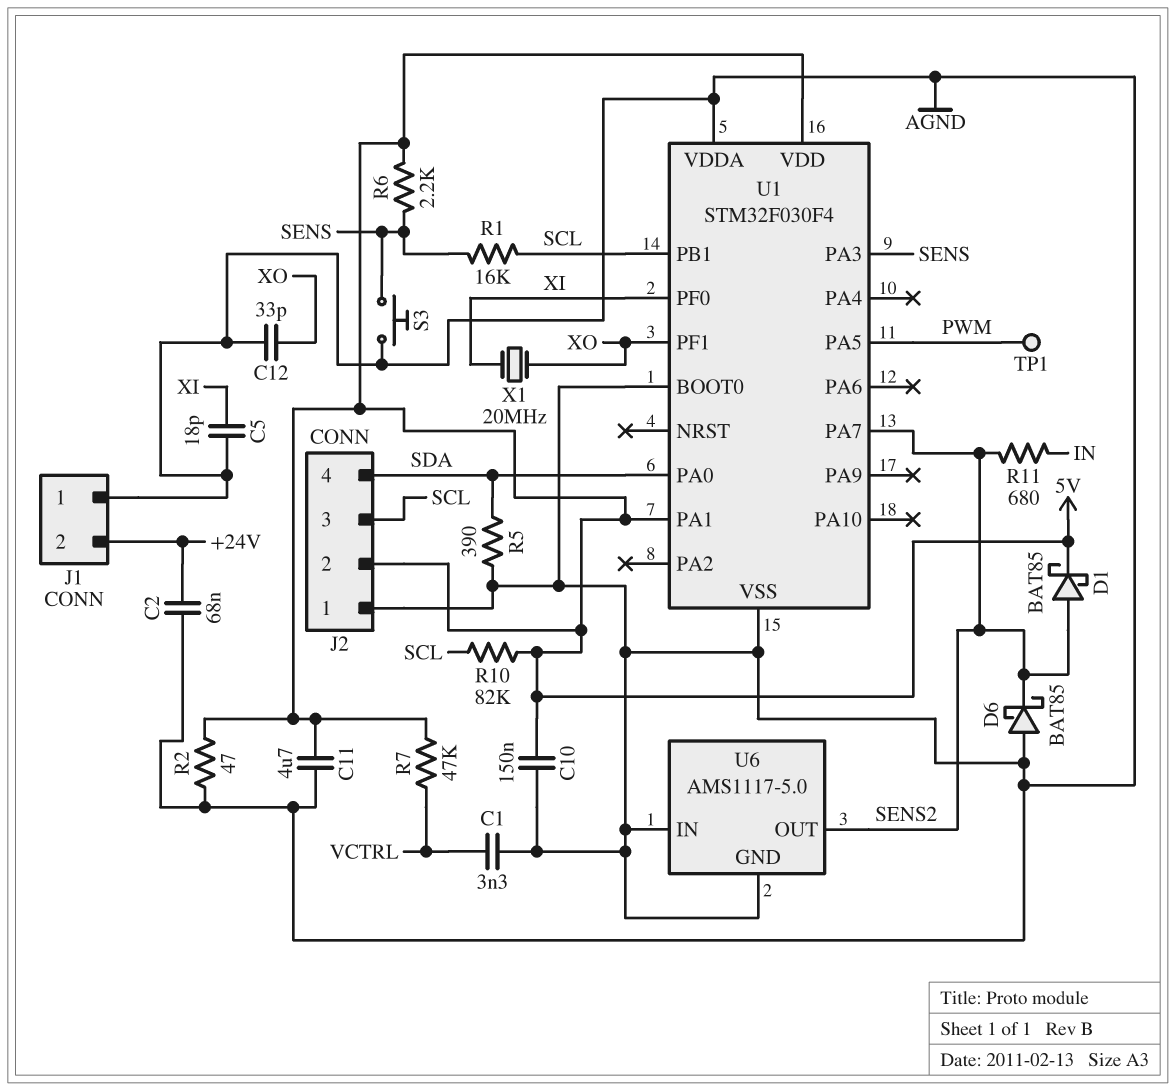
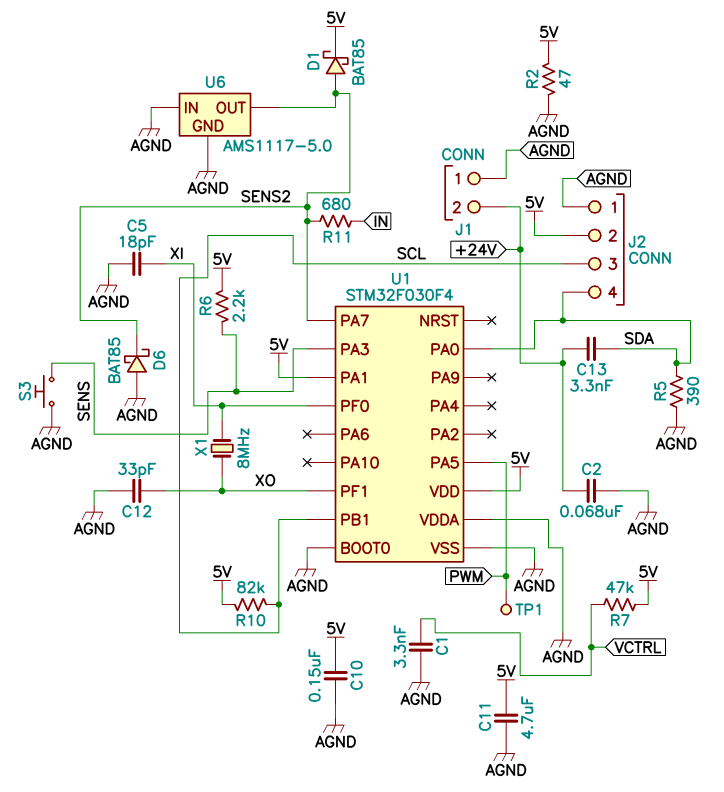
C13: none -> 3.3nF (+24V, SDA)
R1: 16k (SCL, SENS) -> none
X1: 20MHz (XI, XO) -> 8MHz (XI, XO)

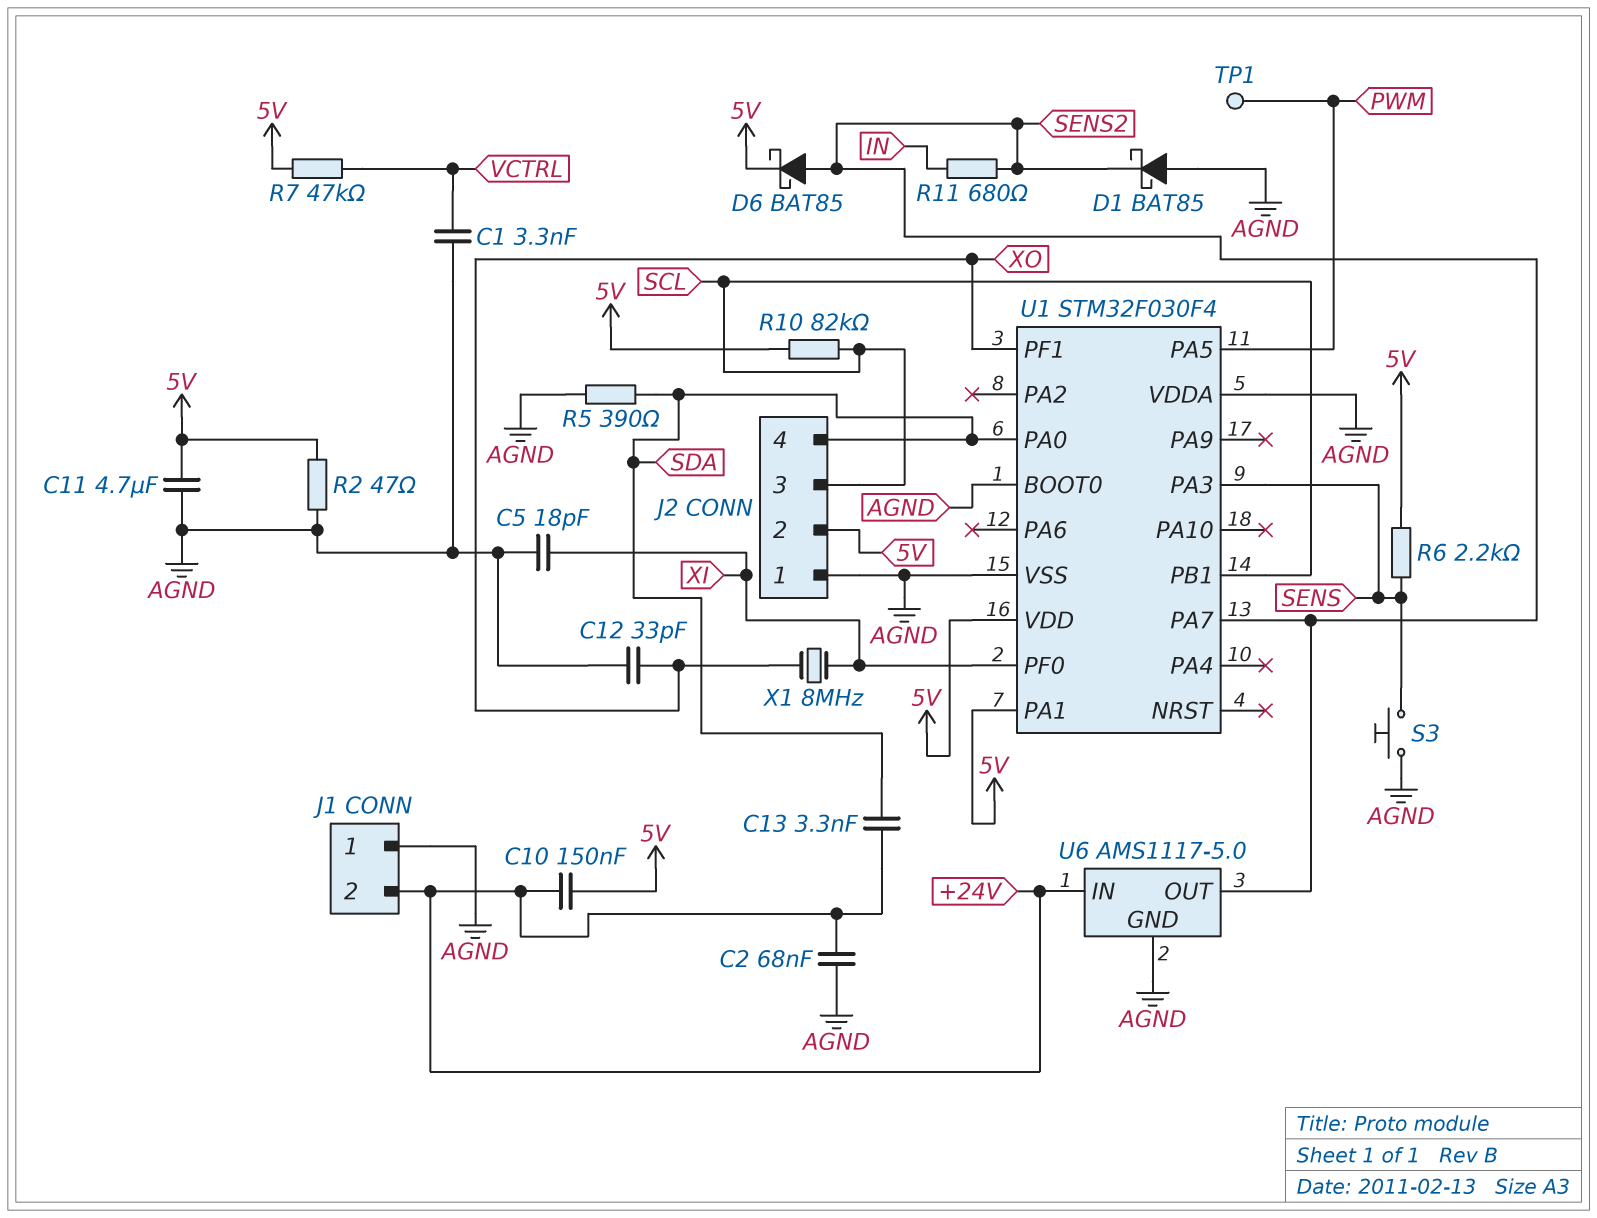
C10: 150nF (5V, AGND) -> 150nF (+24V, 5V)
D1: schottky BAT85 (A SENS2, K 5V) -> schottky BAT85 (A AGND, K SENS2)
D6: schottky BAT85 (A AGND, K SENS2) -> schottky BAT85 (A SENS2, K 5V)
U6 pin IN: AGND -> +24V

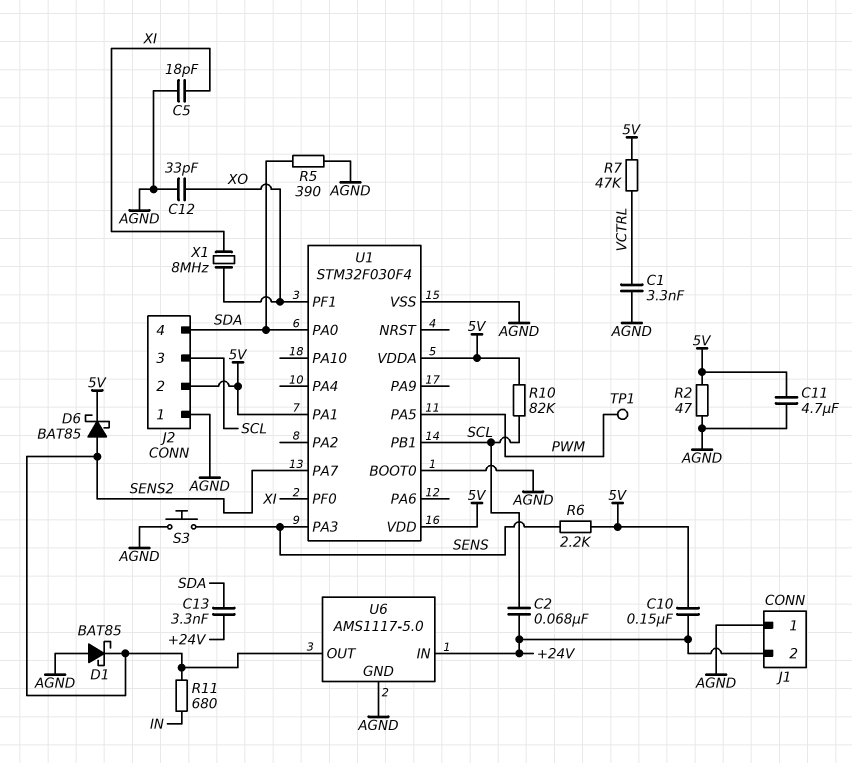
C2: 68nF (+24V, AGND) -> 68nF (+24V, SCL)
U1 pin VDDA: AGND -> 5V

